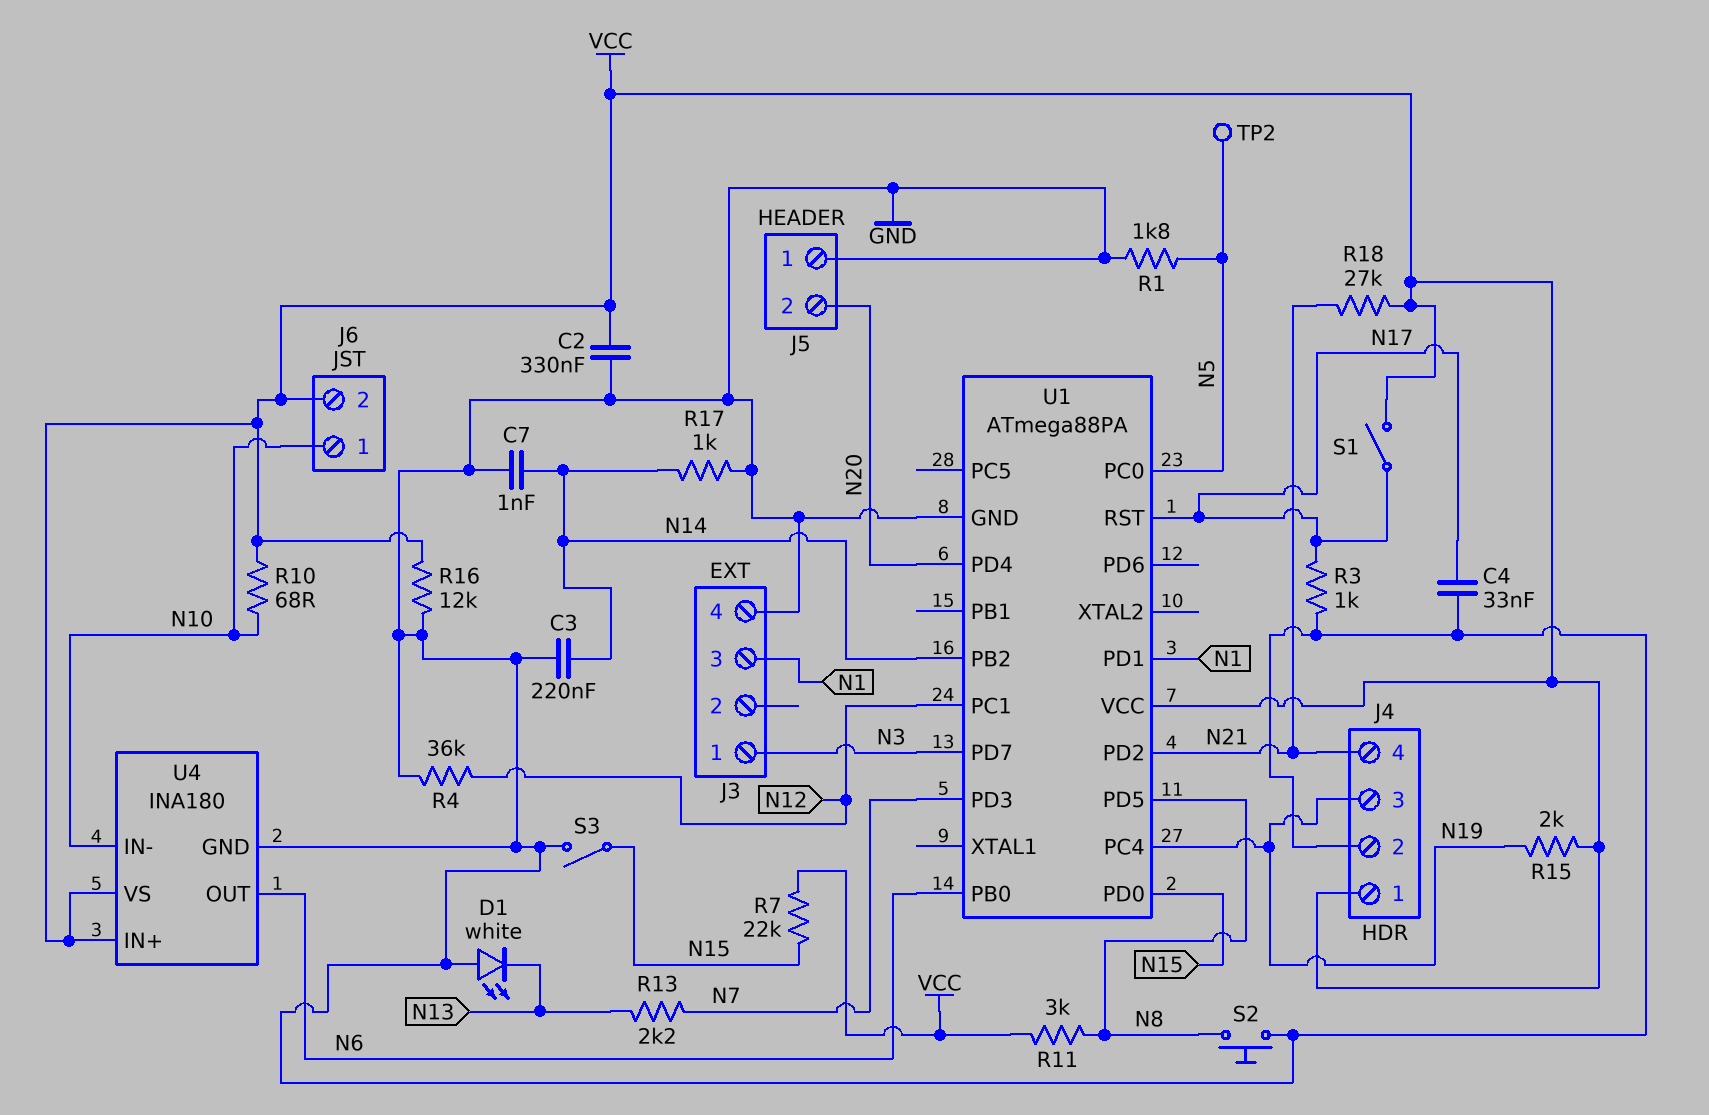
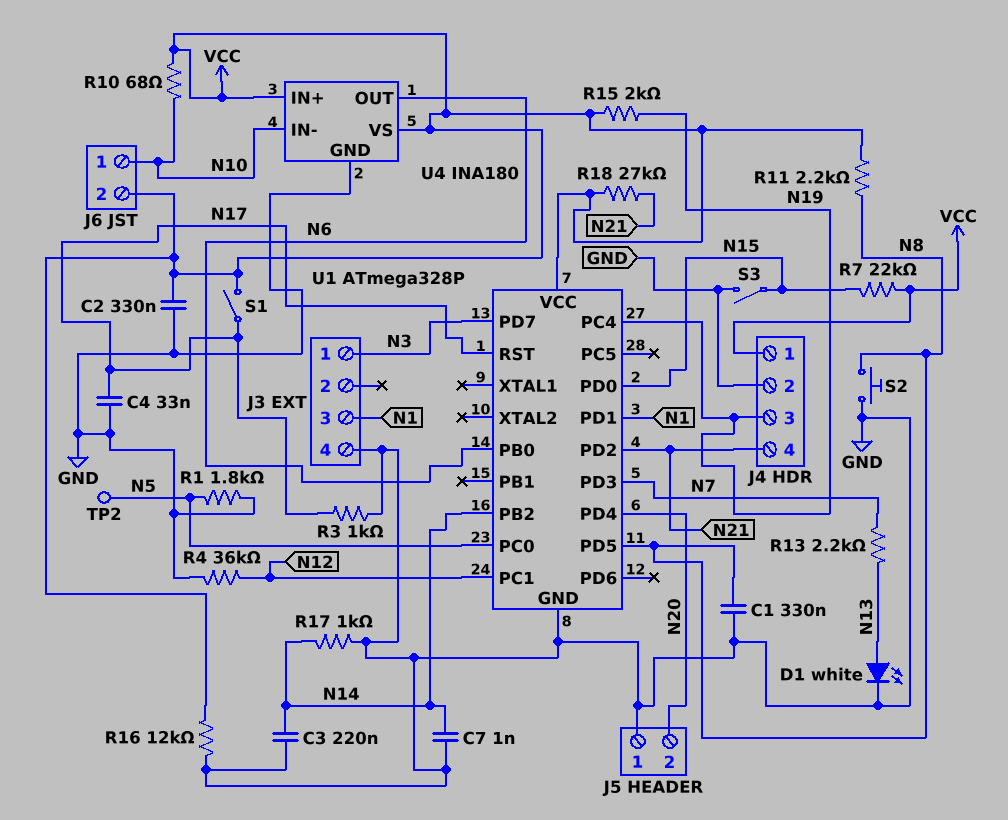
C1: none -> 330nF (GND, N8)
D1: LED white (A GND, K N13) -> LED white (A N13, K GND)
R11: 3k (N8, VCC) -> 2.2k (N8, VCC)
U1: ATmega88PA -> ATmega328P

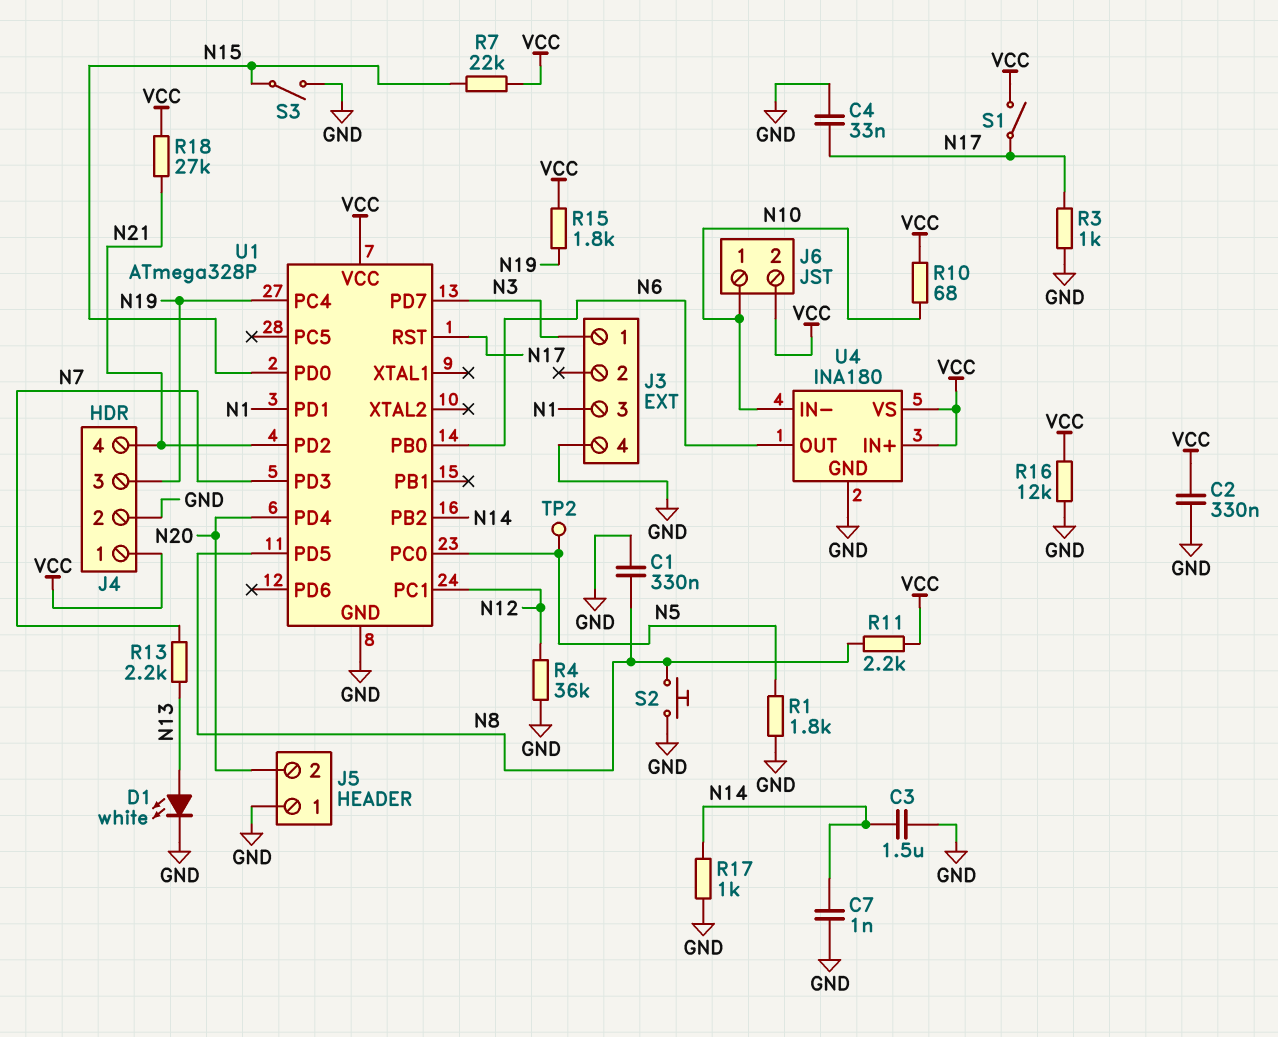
C3: 220nF (GND, N14) -> 1.5uF (GND, N14)
R15: 2k (N19, VCC) -> 1.8k (N19, VCC)

